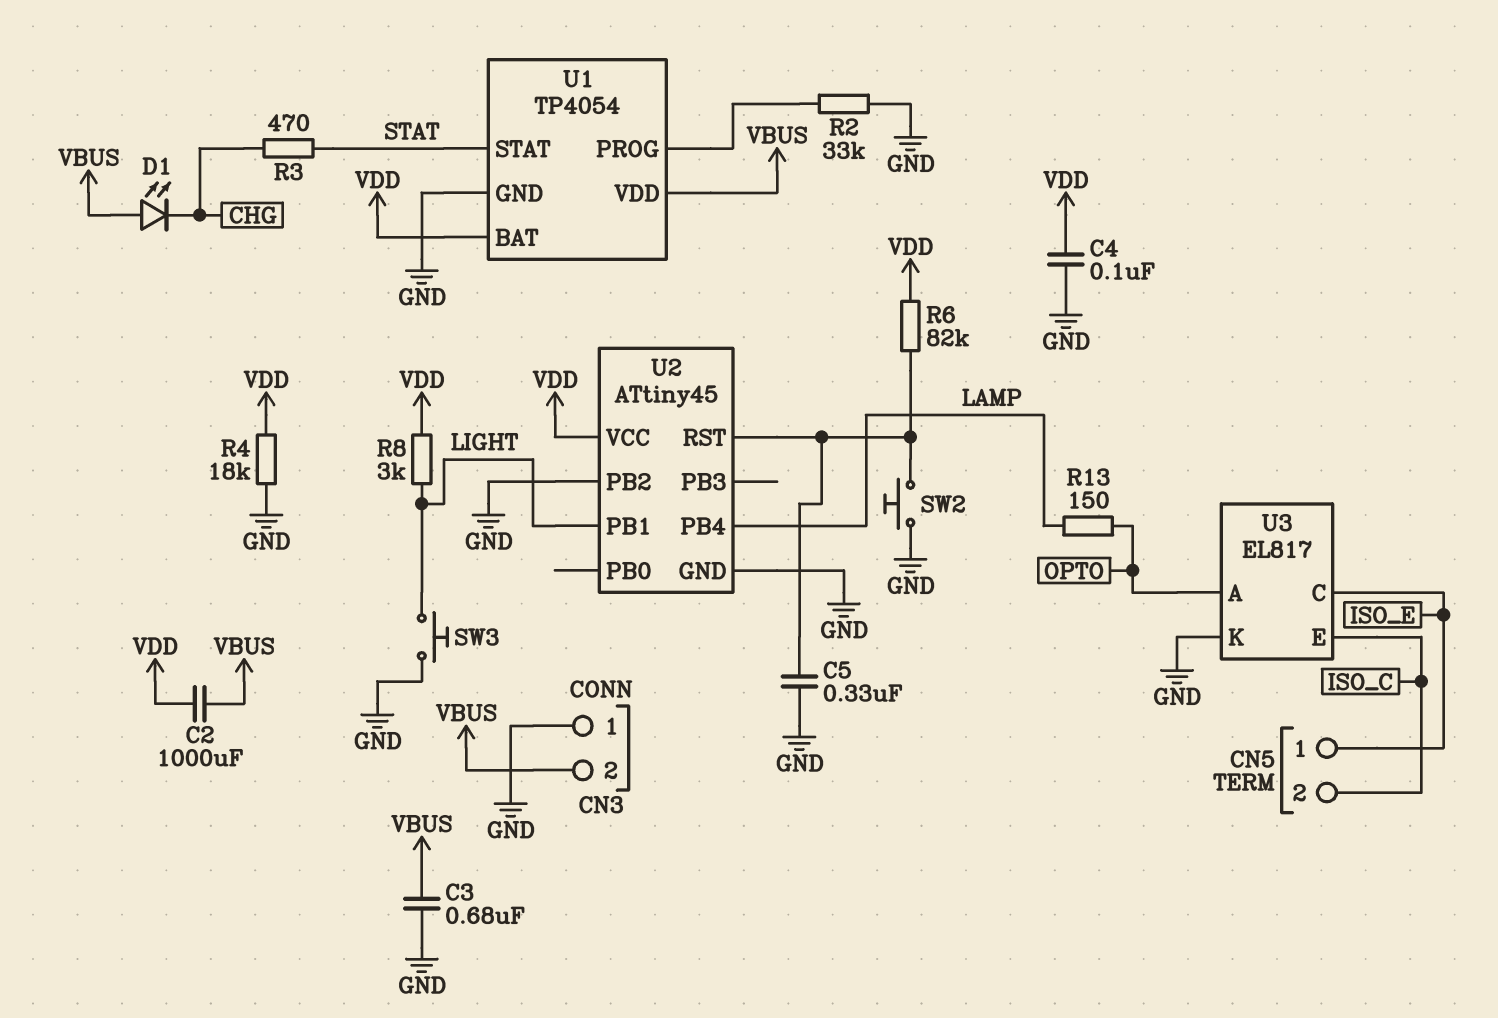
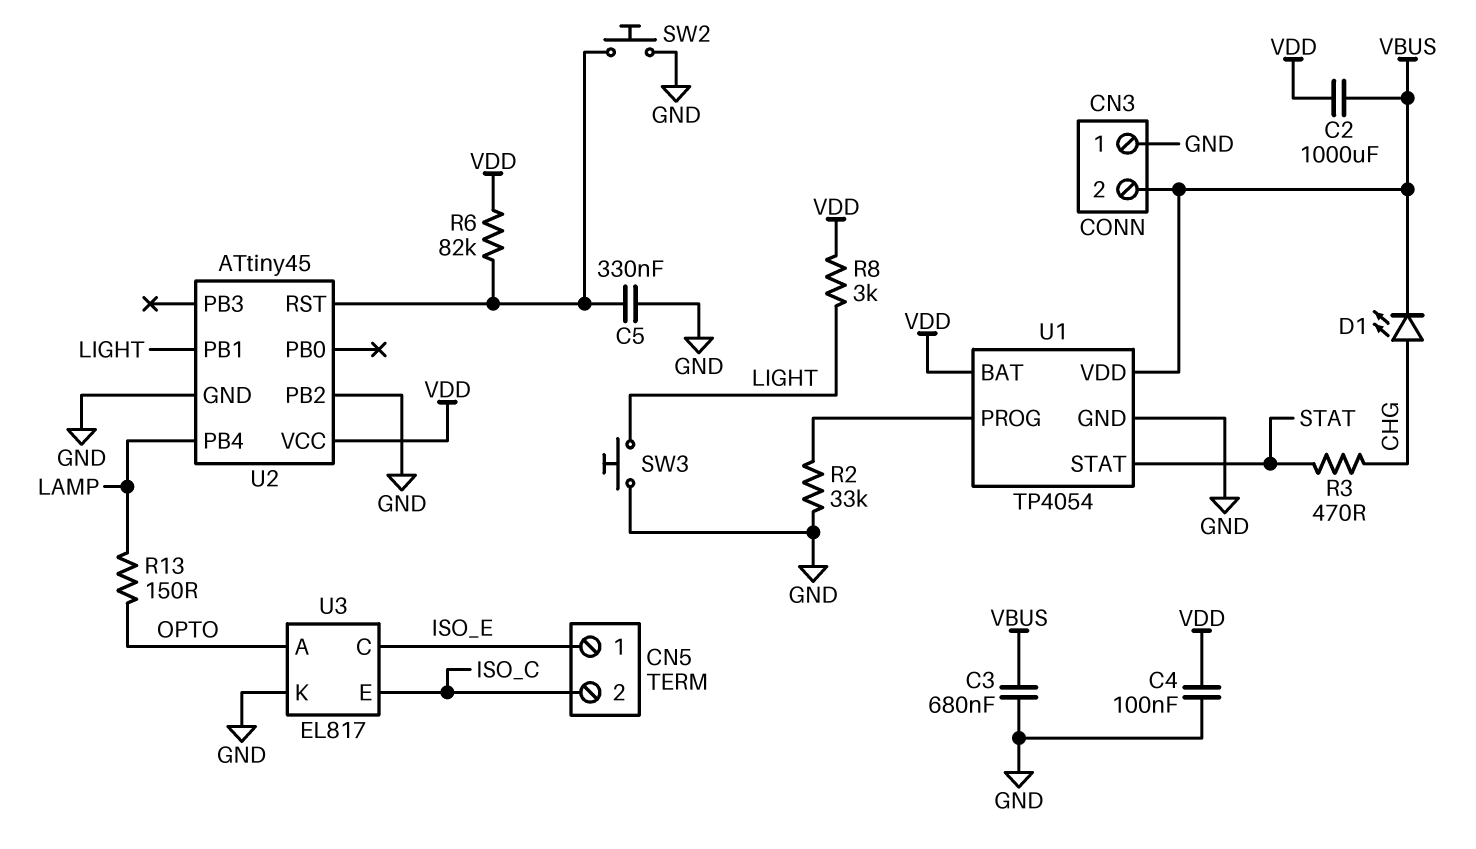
D1: LED (A VBUS, K CHG) -> LED (A CHG, K VBUS)
R4: 18k (GND, VDD) -> none

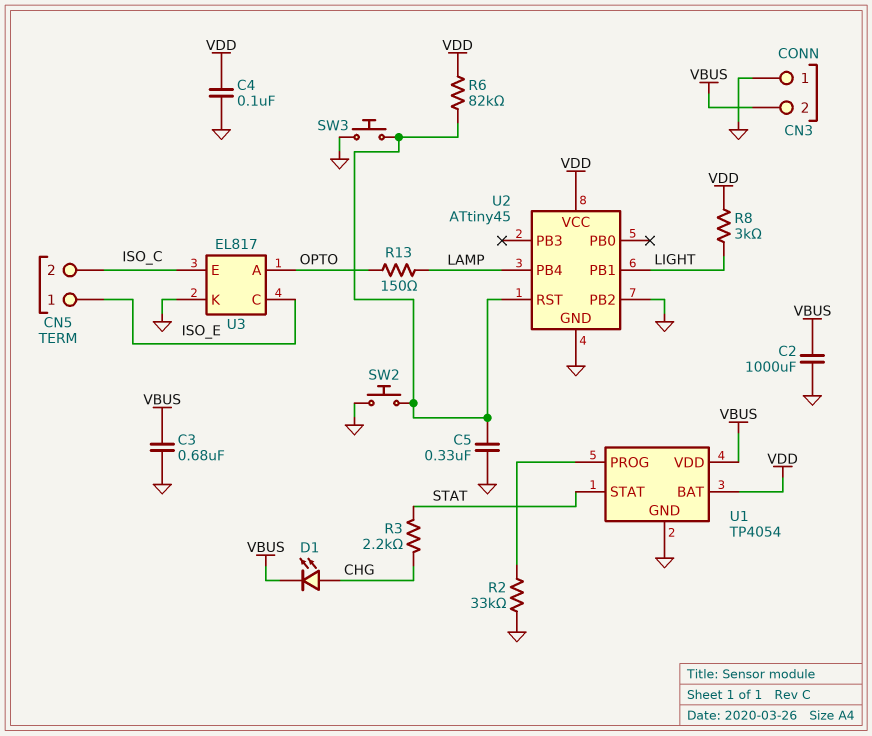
C2: 1000uF (VBUS, VDD) -> 1000uF (GND, VBUS)
R3: 470 (CHG, STAT) -> 2.2k (CHG, STAT)
SW3: button (GND, LIGHT) -> button (GND, U2/RST)

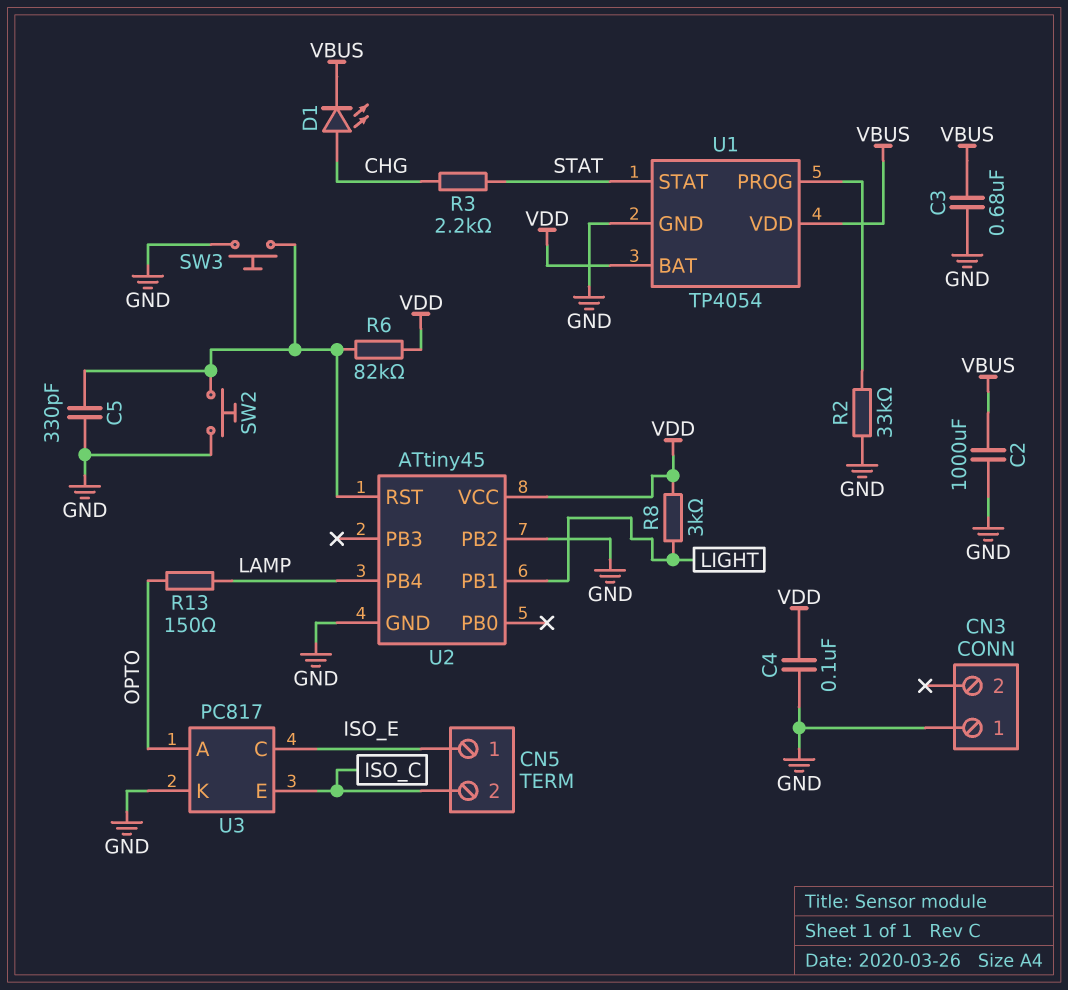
C5: 330nF (GND, U2/RST) -> 330pF (GND, U2/RST)
CN3 pin 2: VBUS -> none
U3: EL817 -> PC817

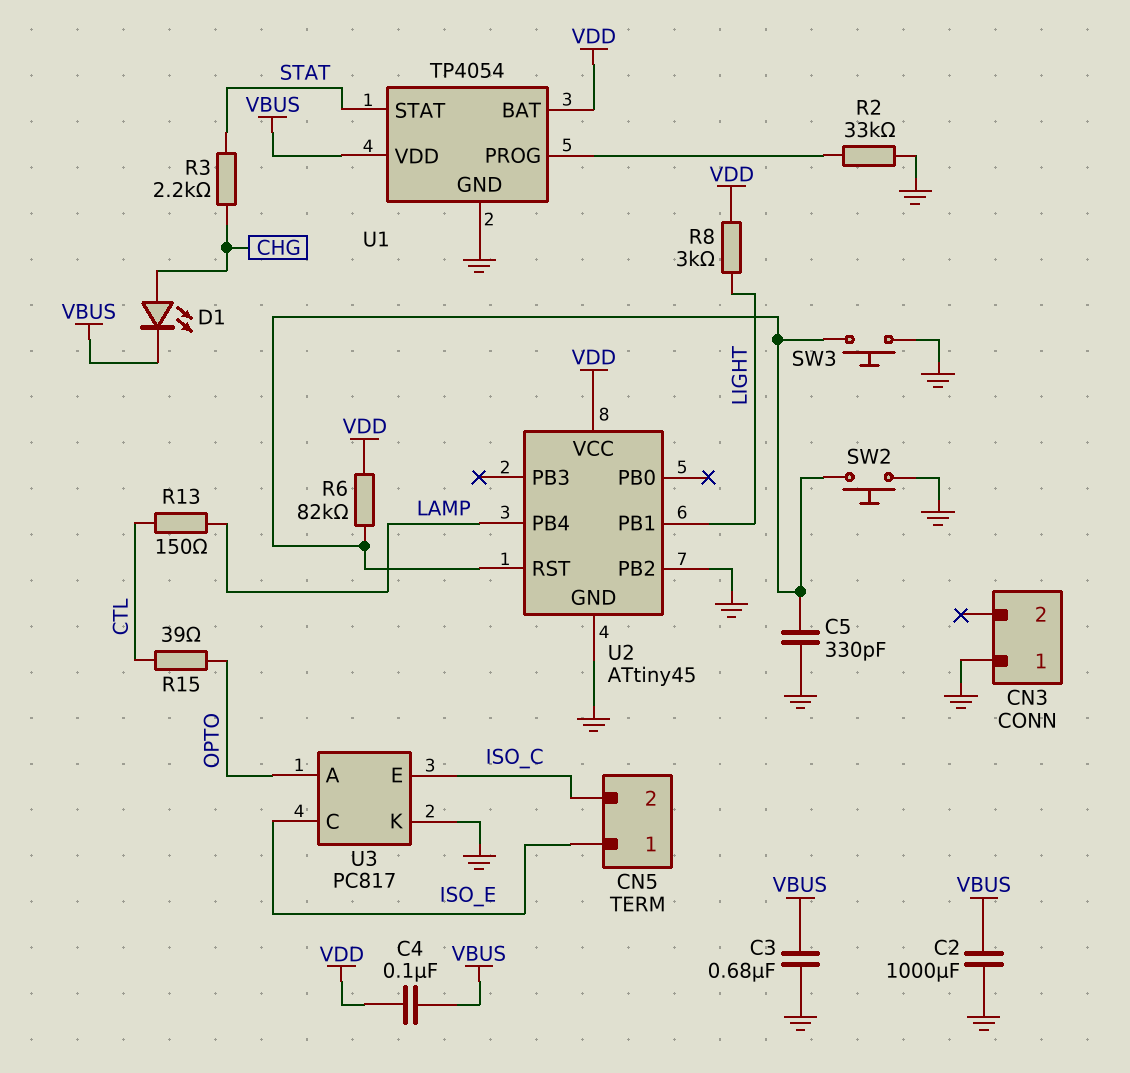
C4: 100nF (GND, VDD) -> 100nF (VBUS, VDD)
R13: 150 (LAMP, OPTO) -> 150 (CTL, LAMP)
R15: none -> 39 (CTL, OPTO)

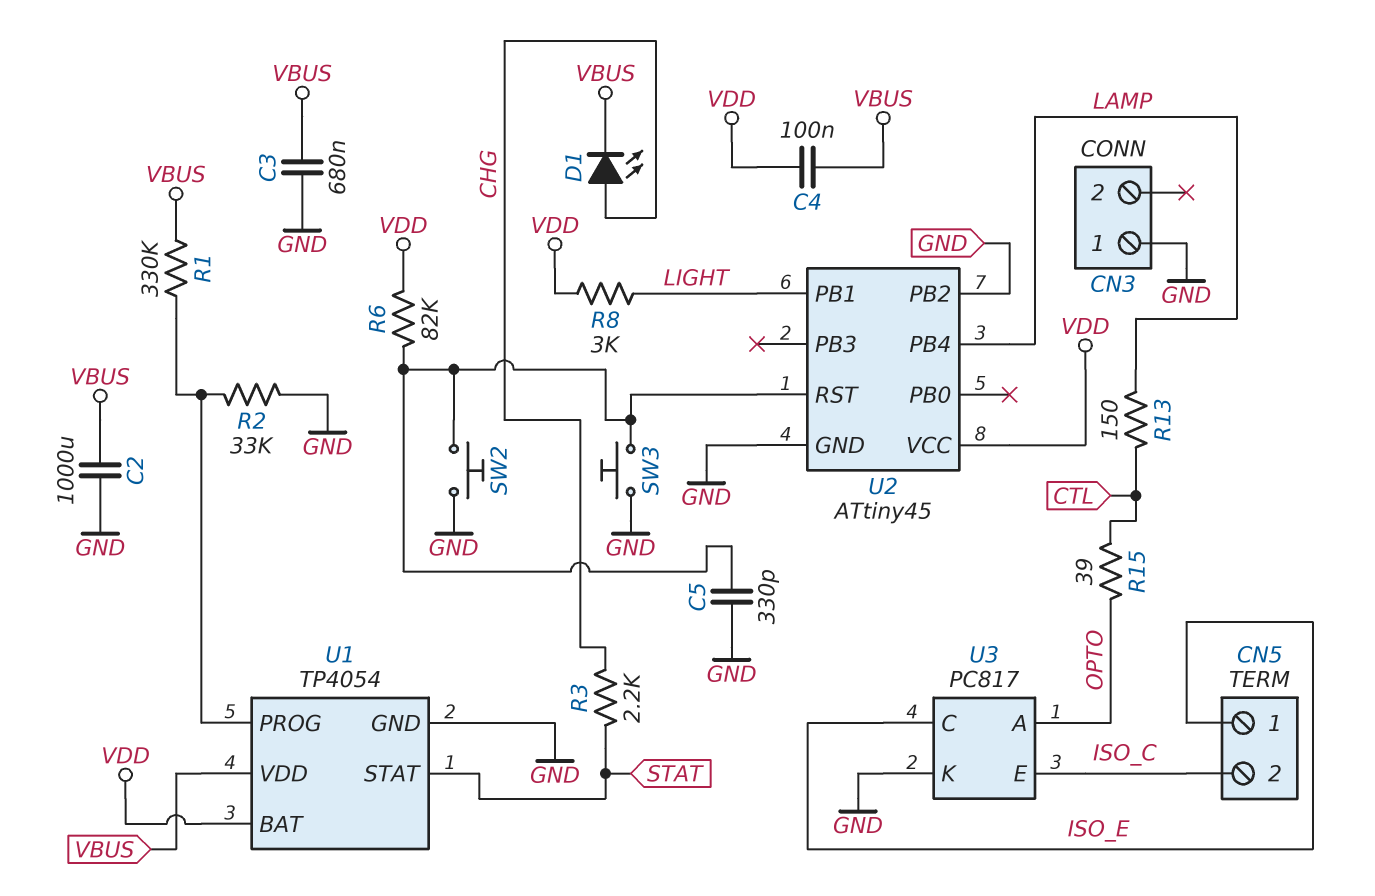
R1: none -> 330k (U1/PROG, VBUS)

